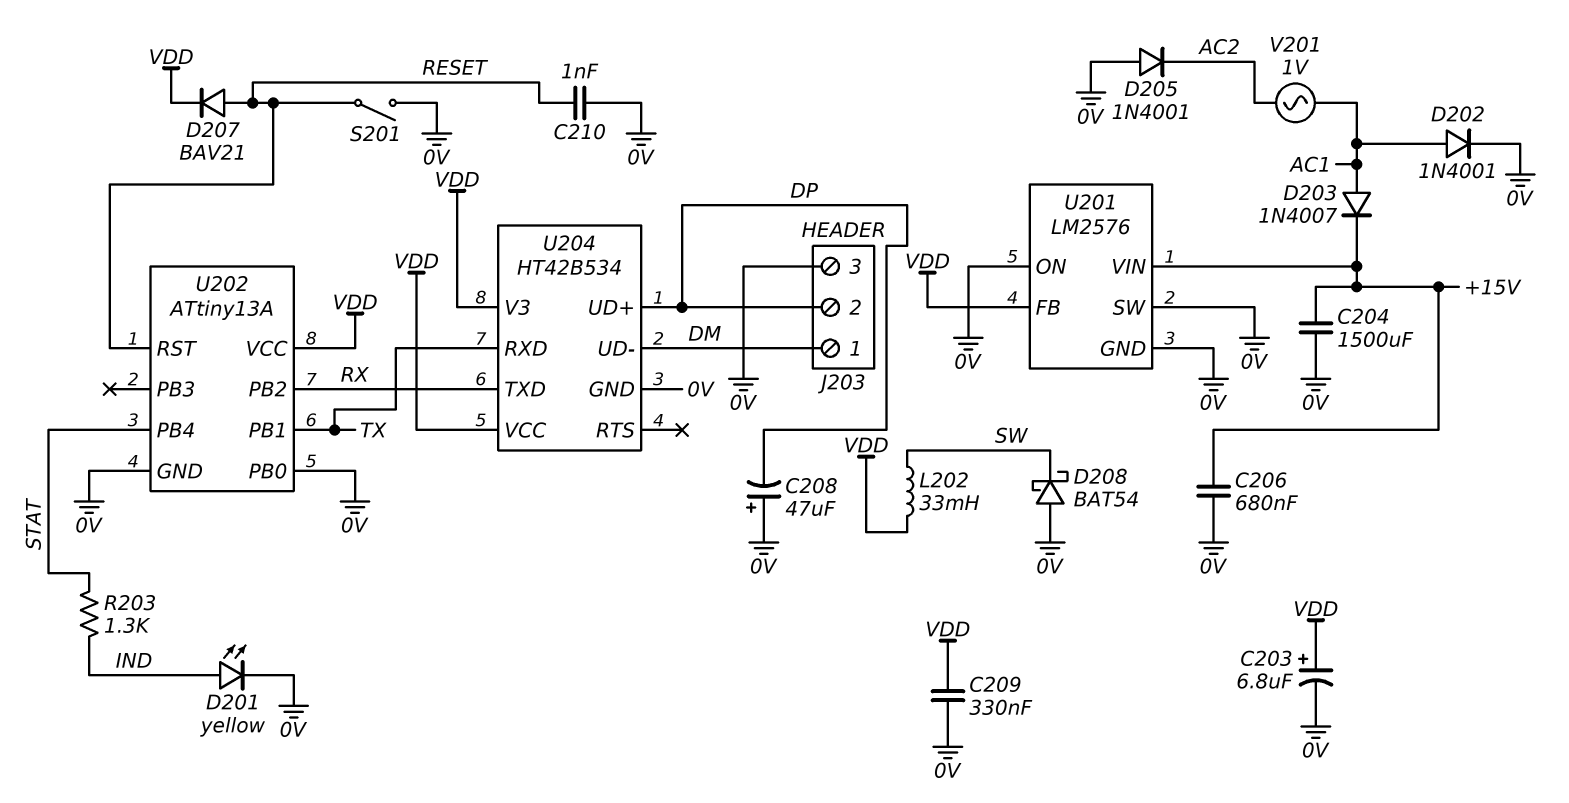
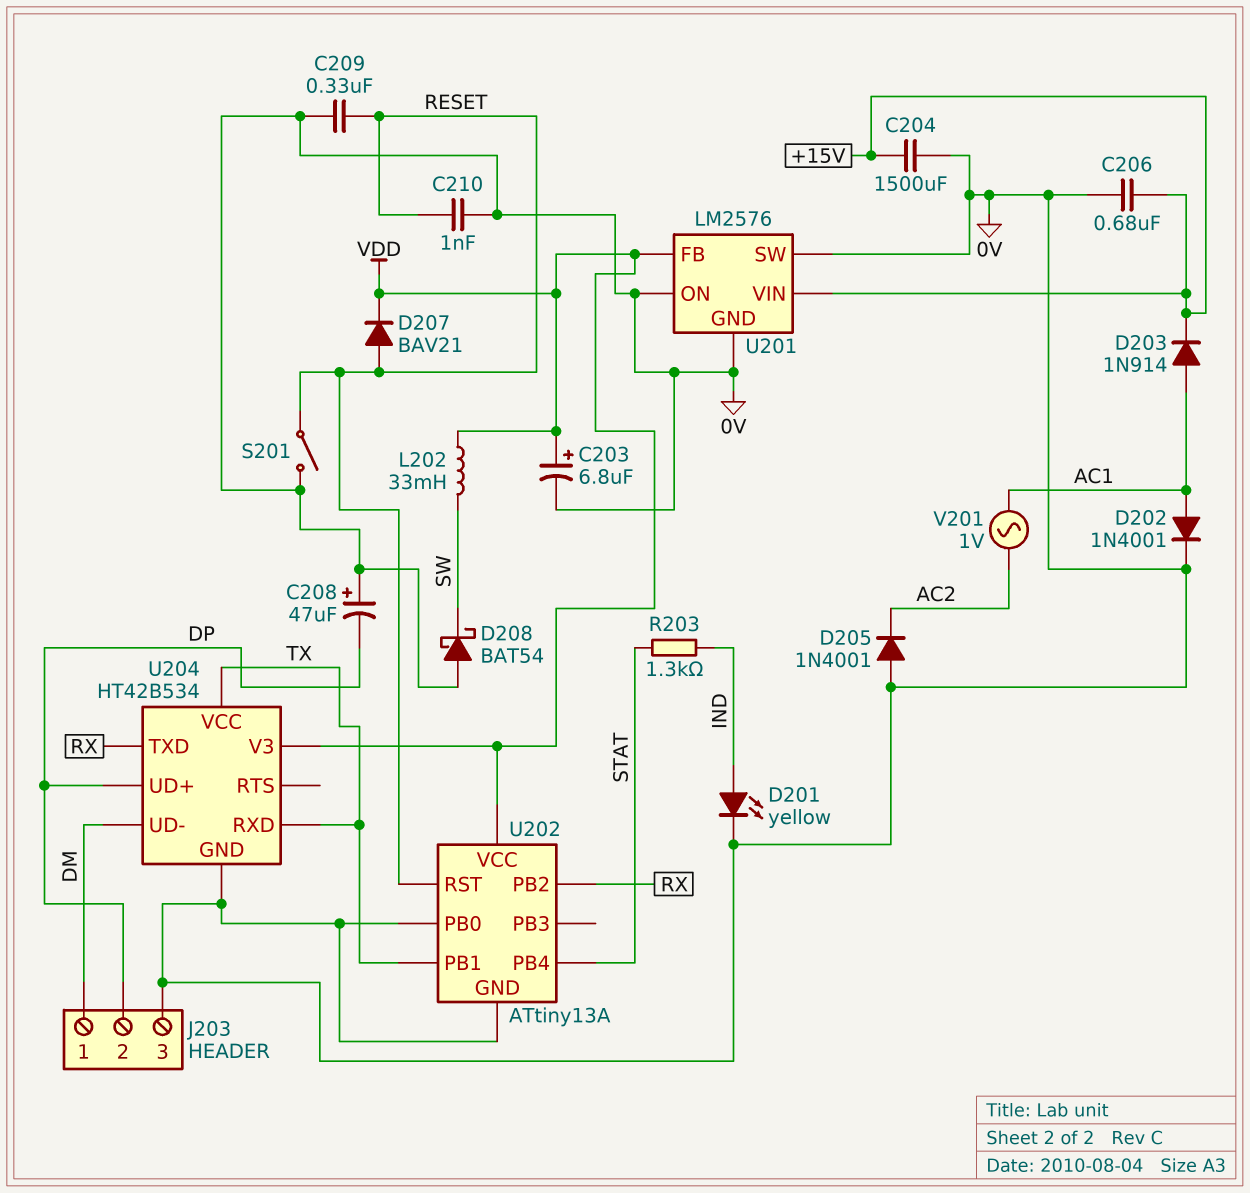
C209: 330nF (0V, VDD) -> 330nF (0V, RESET)
D203: diode 1N4007 (A AC1, K +15V) -> diode 1N914 (A AC1, K +15V)
U204 pin VCC: VDD -> TX

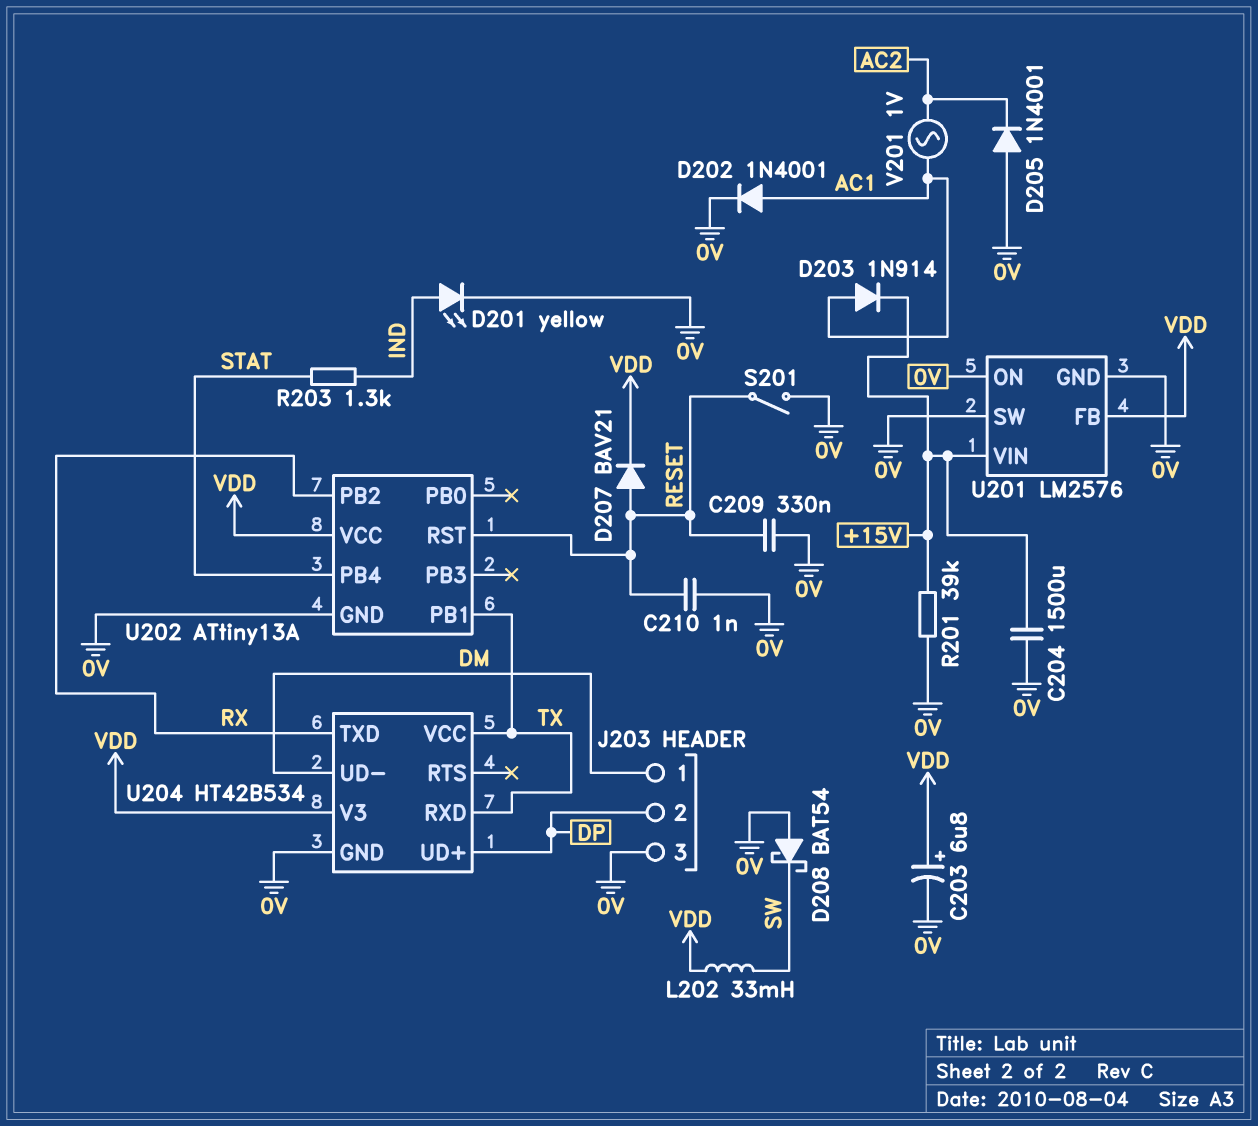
C206: 680nF (+15V, 0V) -> none
C208: 47uF (plus 0V, minus DP) -> none
R201: none -> 39k (+15V, 0V)
U202 pin PB0: 0V -> none

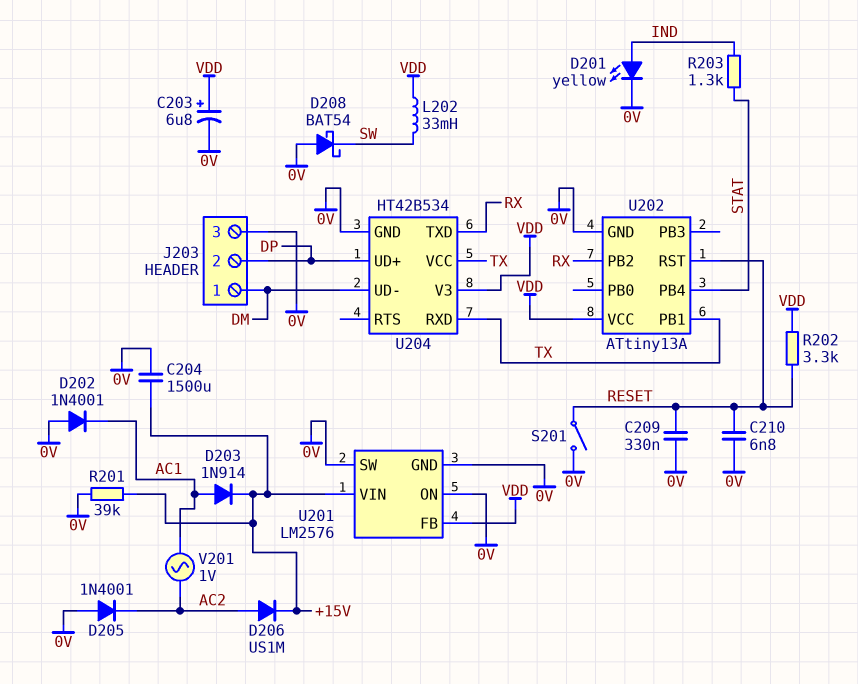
C210: 1nF (0V, RESET) -> 6.8nF (0V, RESET)
D202: diode 1N4001 (A AC1, K 0V) -> diode 1N4001 (A 0V, K AC1)
D206: none -> diode US1M (A AC2, K +15V)
D207: diode BAV21 (A RESET, K VDD) -> none
R202: none -> 3.3k (RESET, VDD)

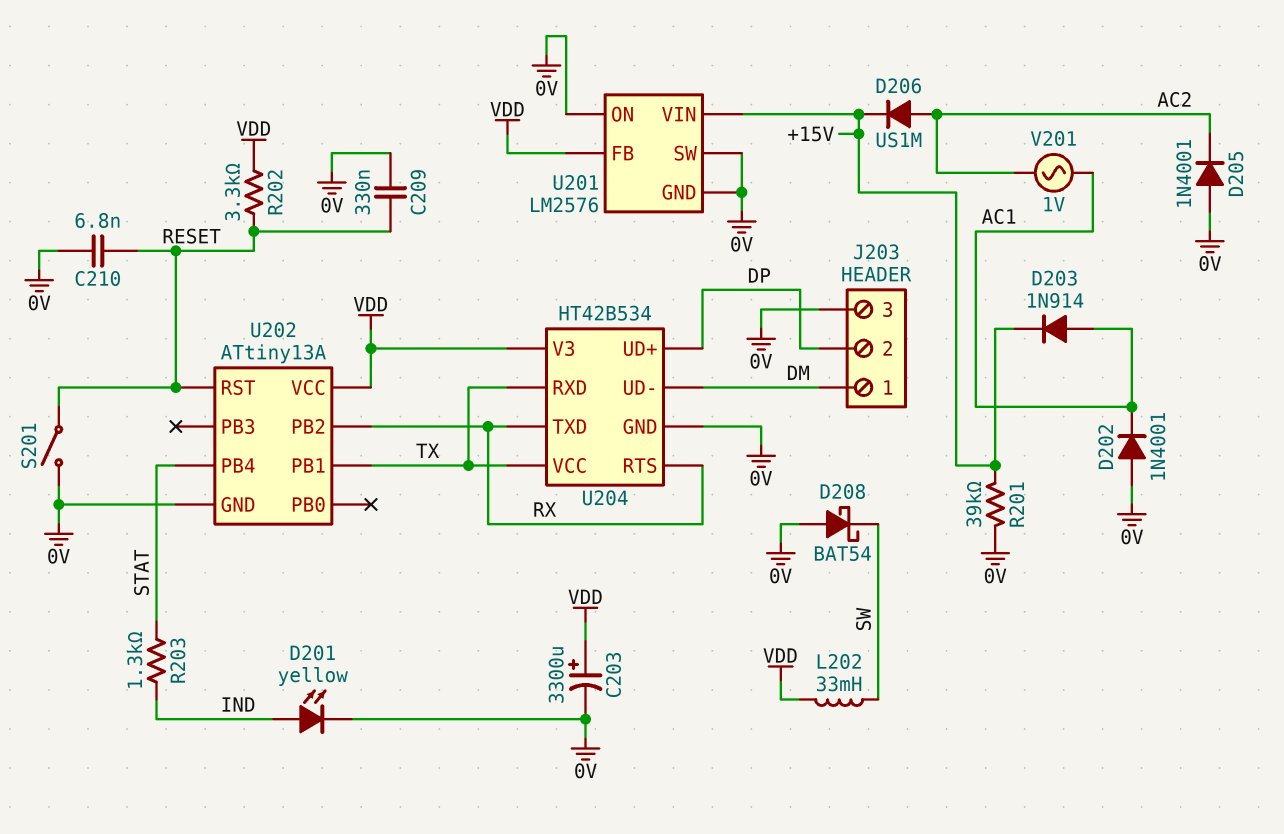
C203: 6.8uF (plus VDD, minus 0V) -> 3300uF (plus VDD, minus 0V)
C204: 1500uF (+15V, 0V) -> none
U204 pin RTS: none -> RX

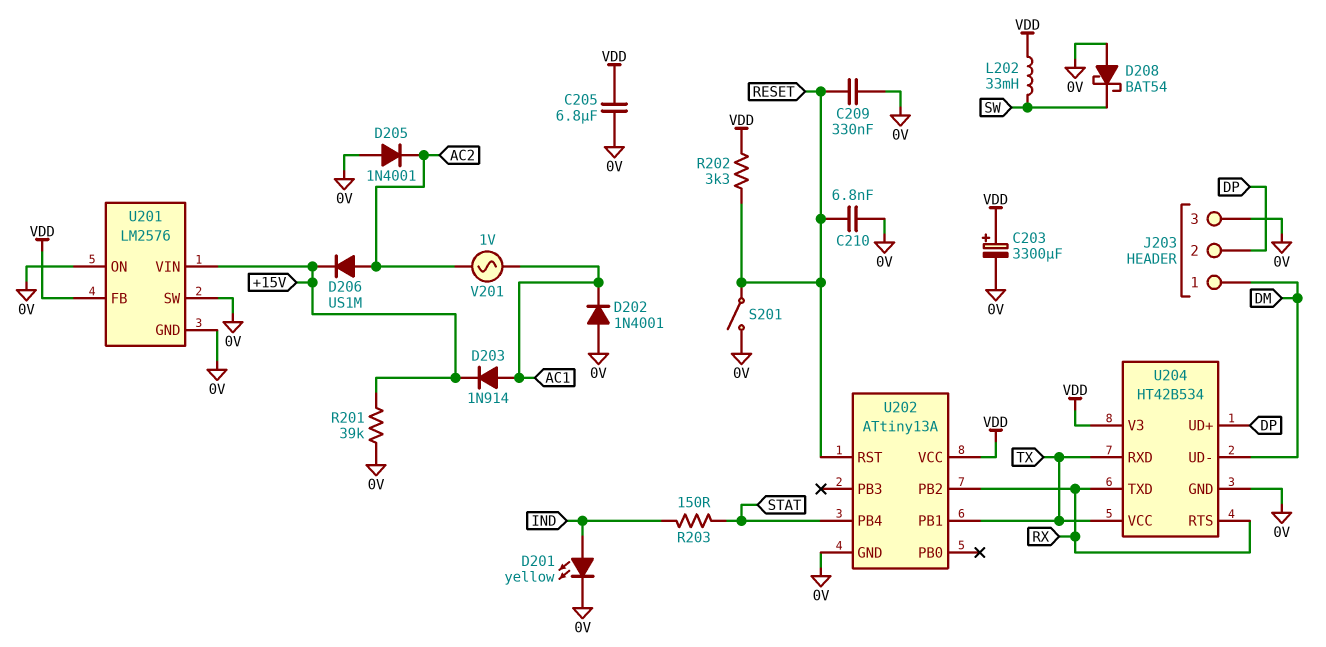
C205: none -> 6.8uF (0V, VDD)
R203: 1.3k (IND, STAT) -> 150 (IND, STAT)

